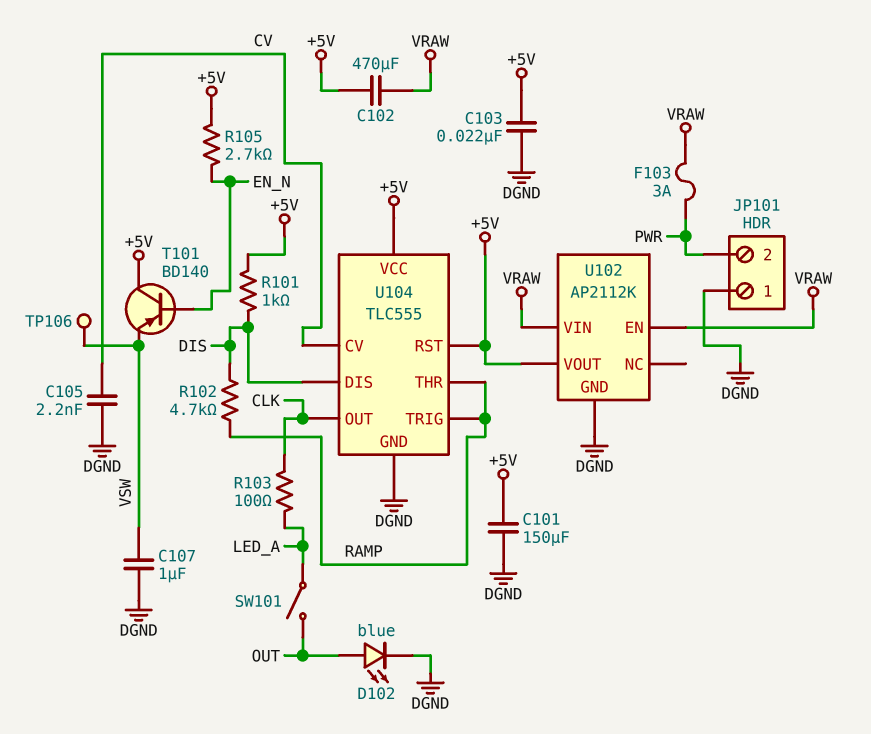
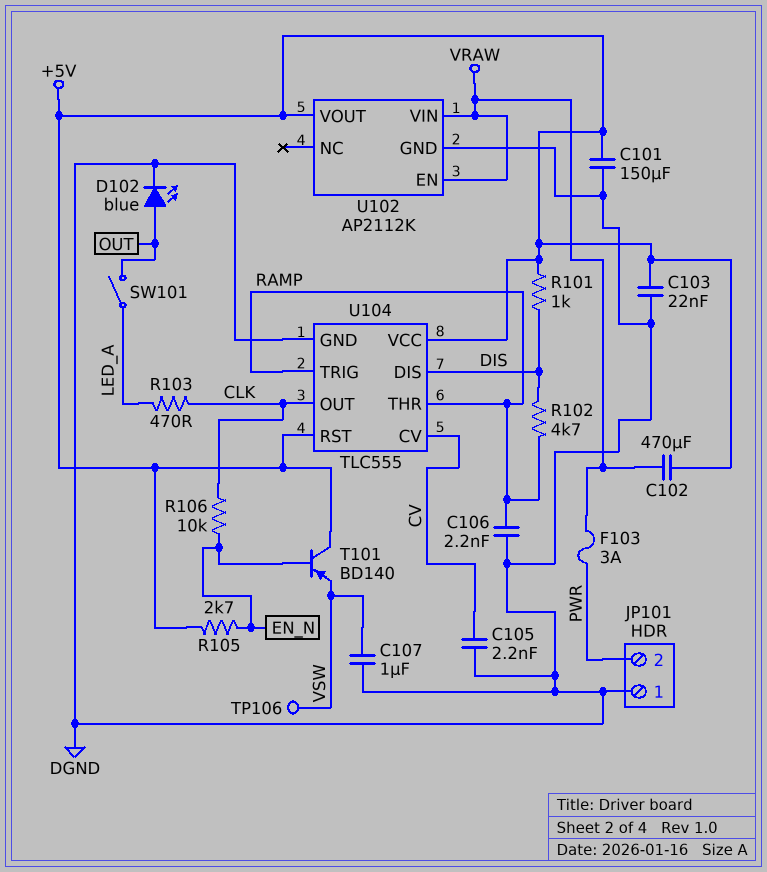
C106: none -> 2.2nF (DGND, RAMP)
R103: 100 (CLK, LED_A) -> 470 (CLK, LED_A)
R106: none -> 10k (CLK, EN_N)

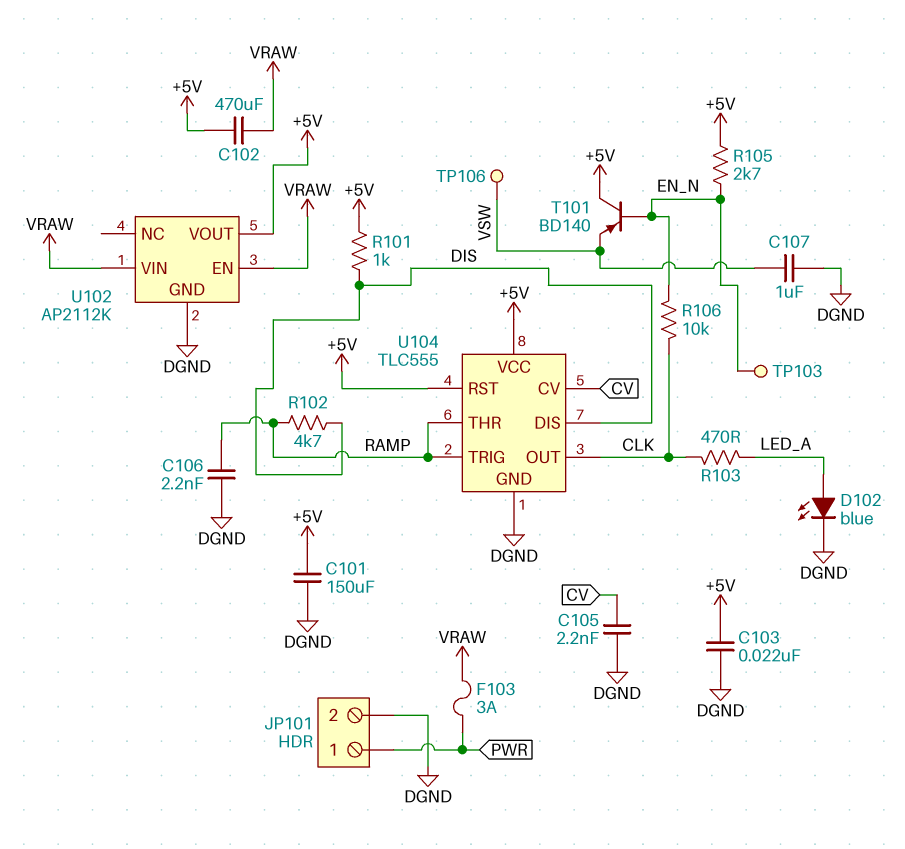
D102: LED blue (A OUT, K DGND) -> LED blue (A LED_A, K DGND)
JP101 pin 1: DGND -> PWR
JP101 pin 2: PWR -> DGND
SW101: switch (LED_A, OUT) -> none
TP103: none -> test point (EN_N)

